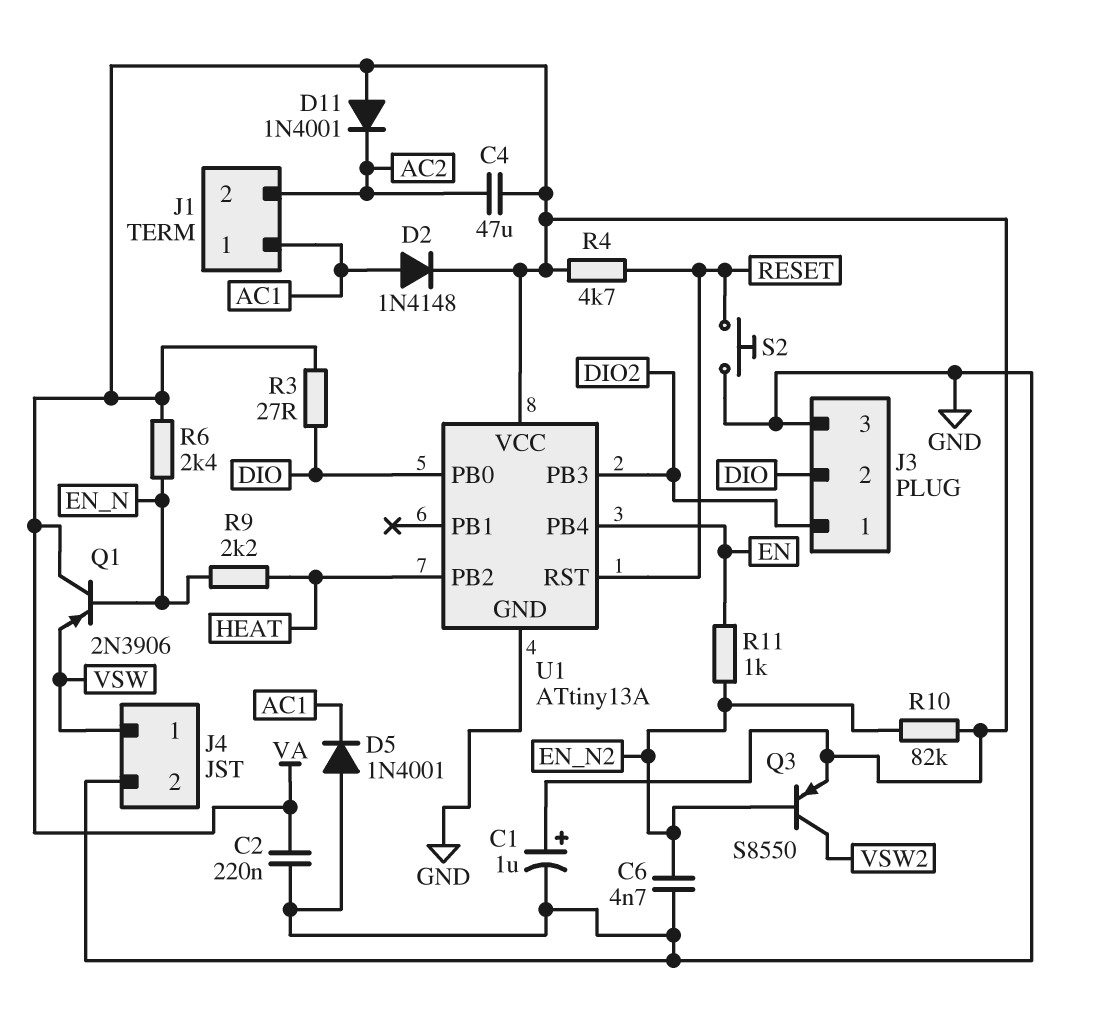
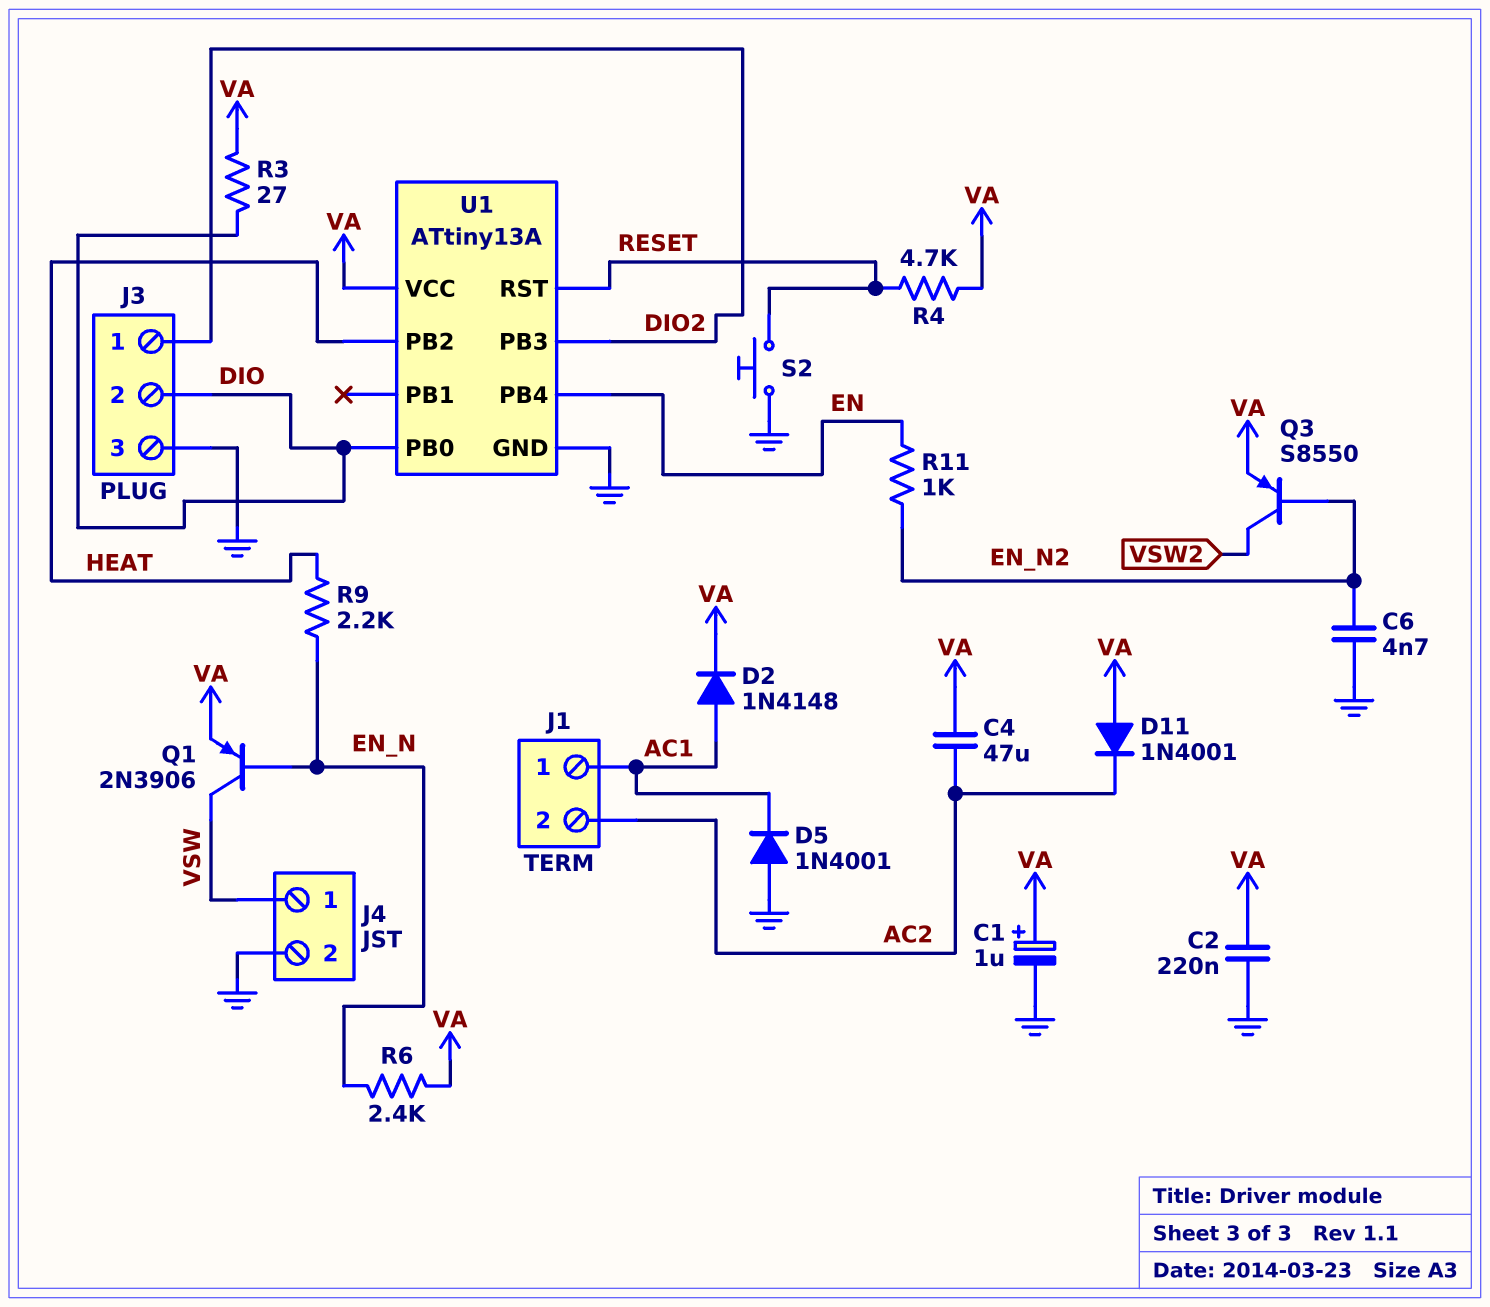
Q1: PNP 2N3906 (B EN_N, C VA, E VSW) -> PNP 2N3906 (B EN_N, C VSW, E VA)
R10: 82k (EN_N2, VA) -> none

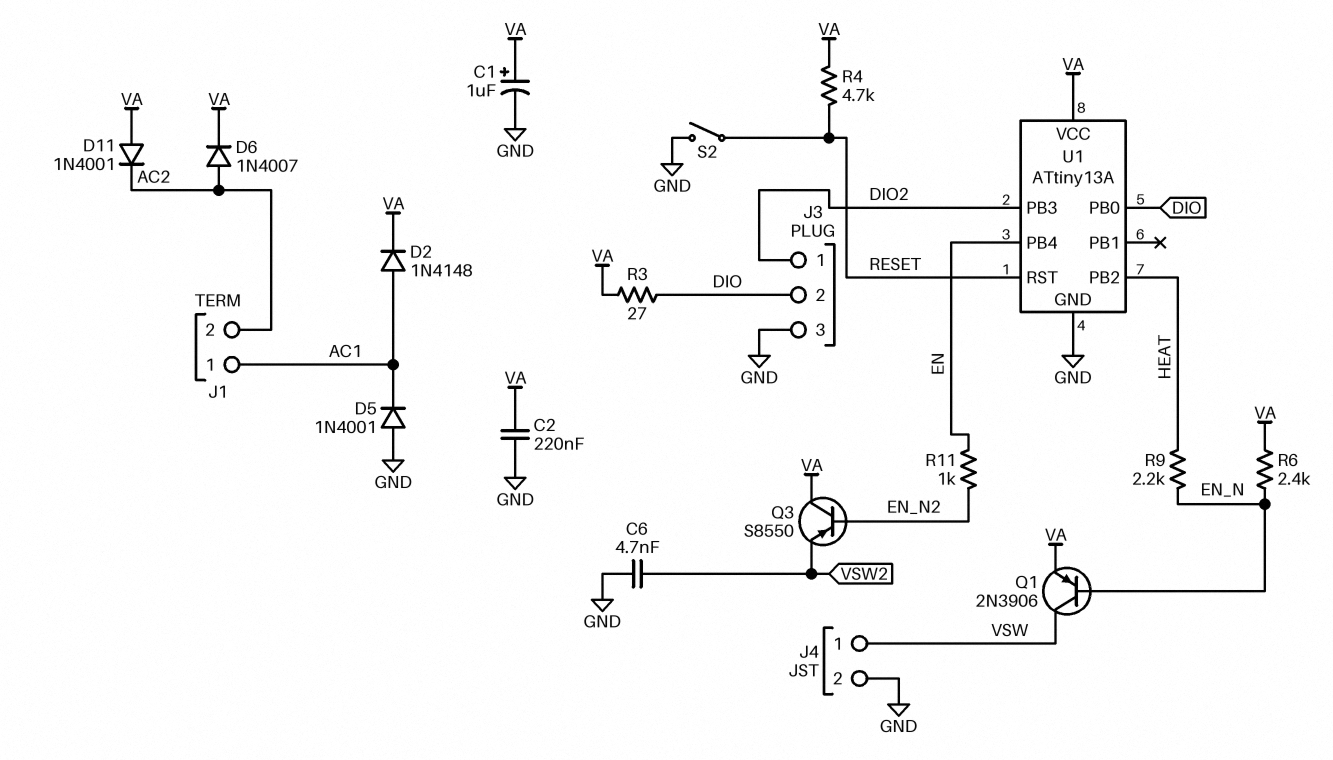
C4: 47uF (AC2, VA) -> none
C6: 4.7nF (EN_N2, GND) -> 4.7nF (GND, VSW2)
D6: none -> diode 1N4007 (A AC2, K VA)
Q3: PNP S8550 (B EN_N2, C VSW2, E VA) -> PNP S8550 (B EN_N2, C VA, E VSW2)
S2: button (GND, RESET) -> switch (GND, RESET)

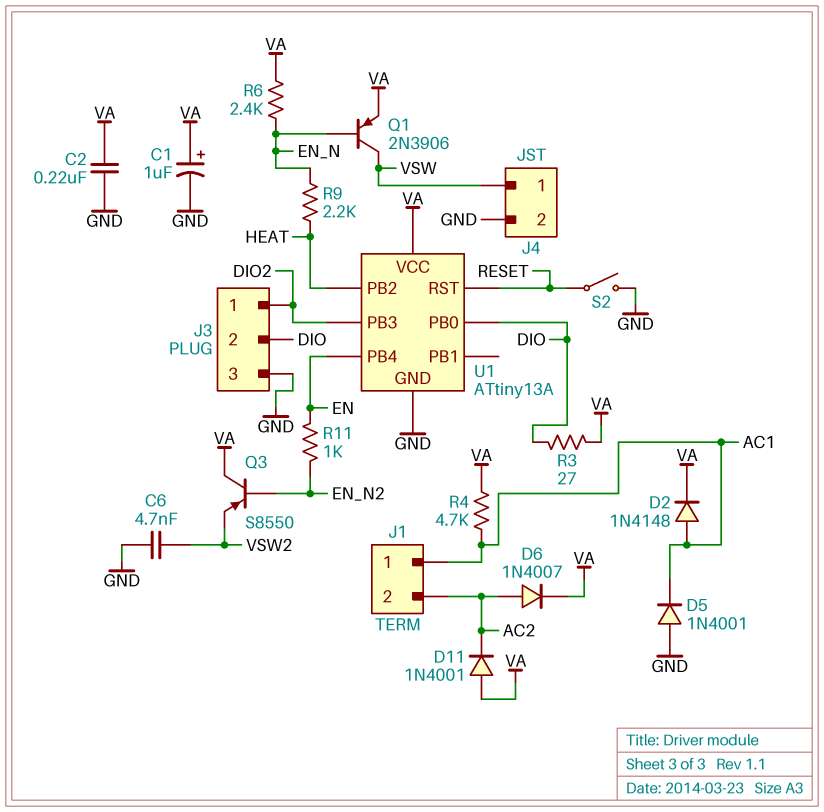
R4: 4.7k (RESET, VA) -> 4.7k (AC1, VA)

